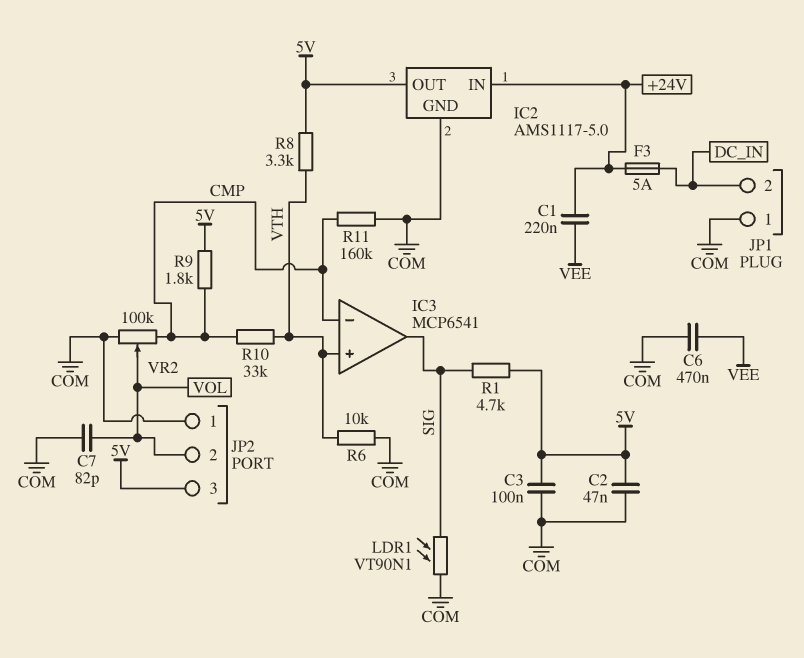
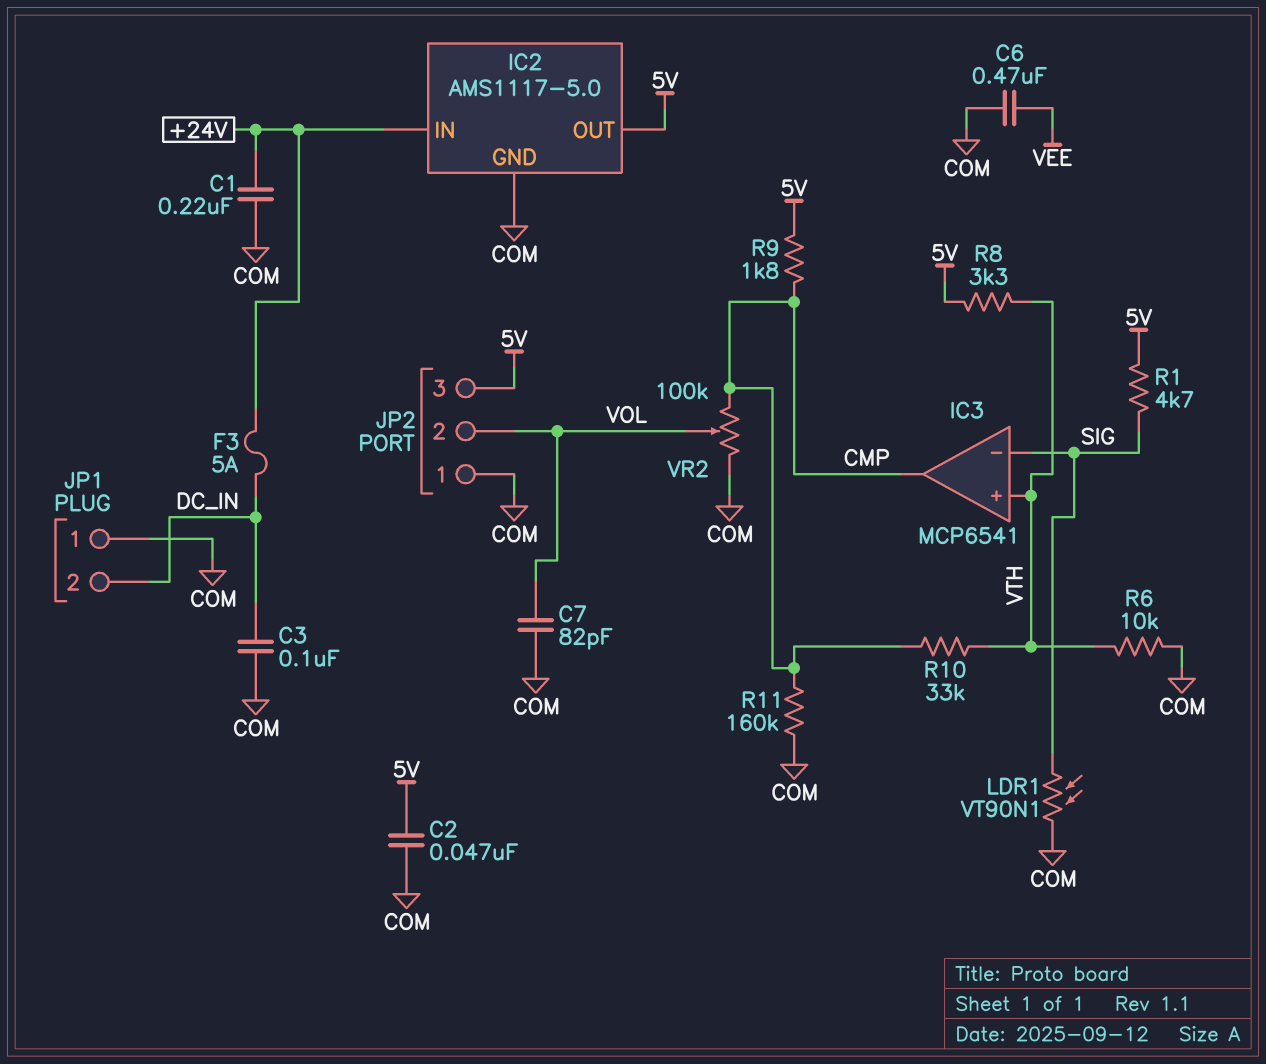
C1: 220nF (+24V, VEE) -> 220nF (+24V, COM)
C3: 100nF (5V, COM) -> 100nF (COM, DC_IN)
IC3 pin in-: CMP -> SIG
IC3 pin out: SIG -> CMP

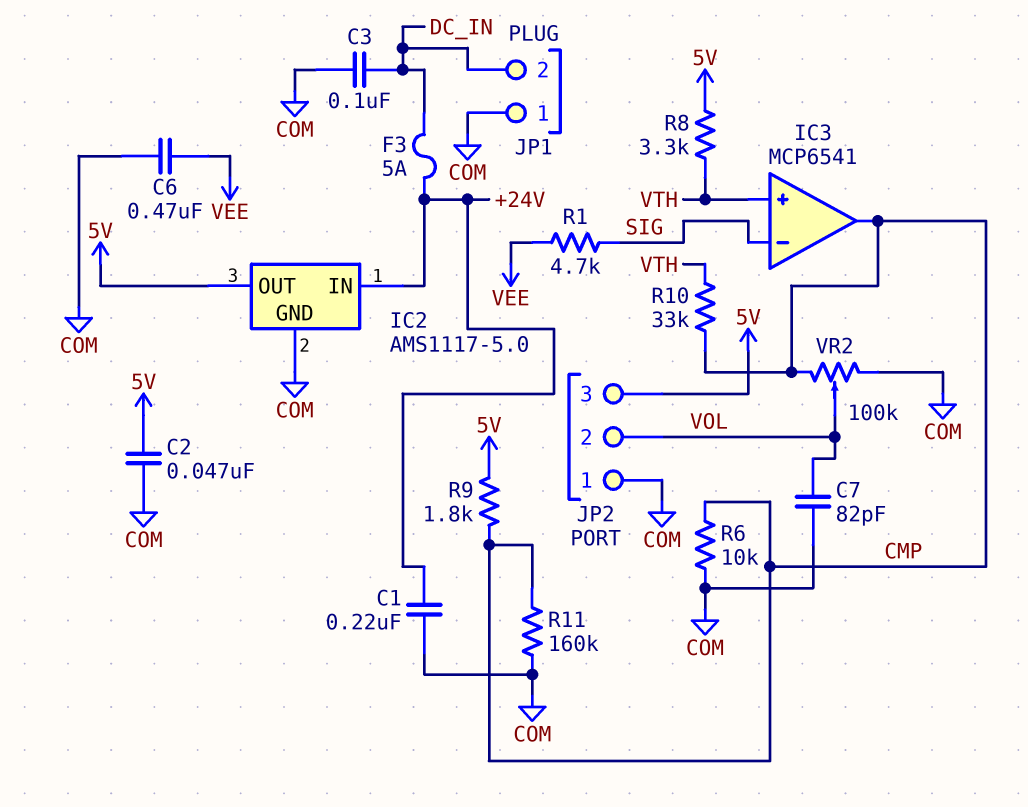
LDR1: VT90N1 (COM, SIG) -> none
R1: 4.7k (5V, SIG) -> 4.7k (SIG, VEE)
R6: 10k (COM, VTH) -> 10k (CMP, COM)

